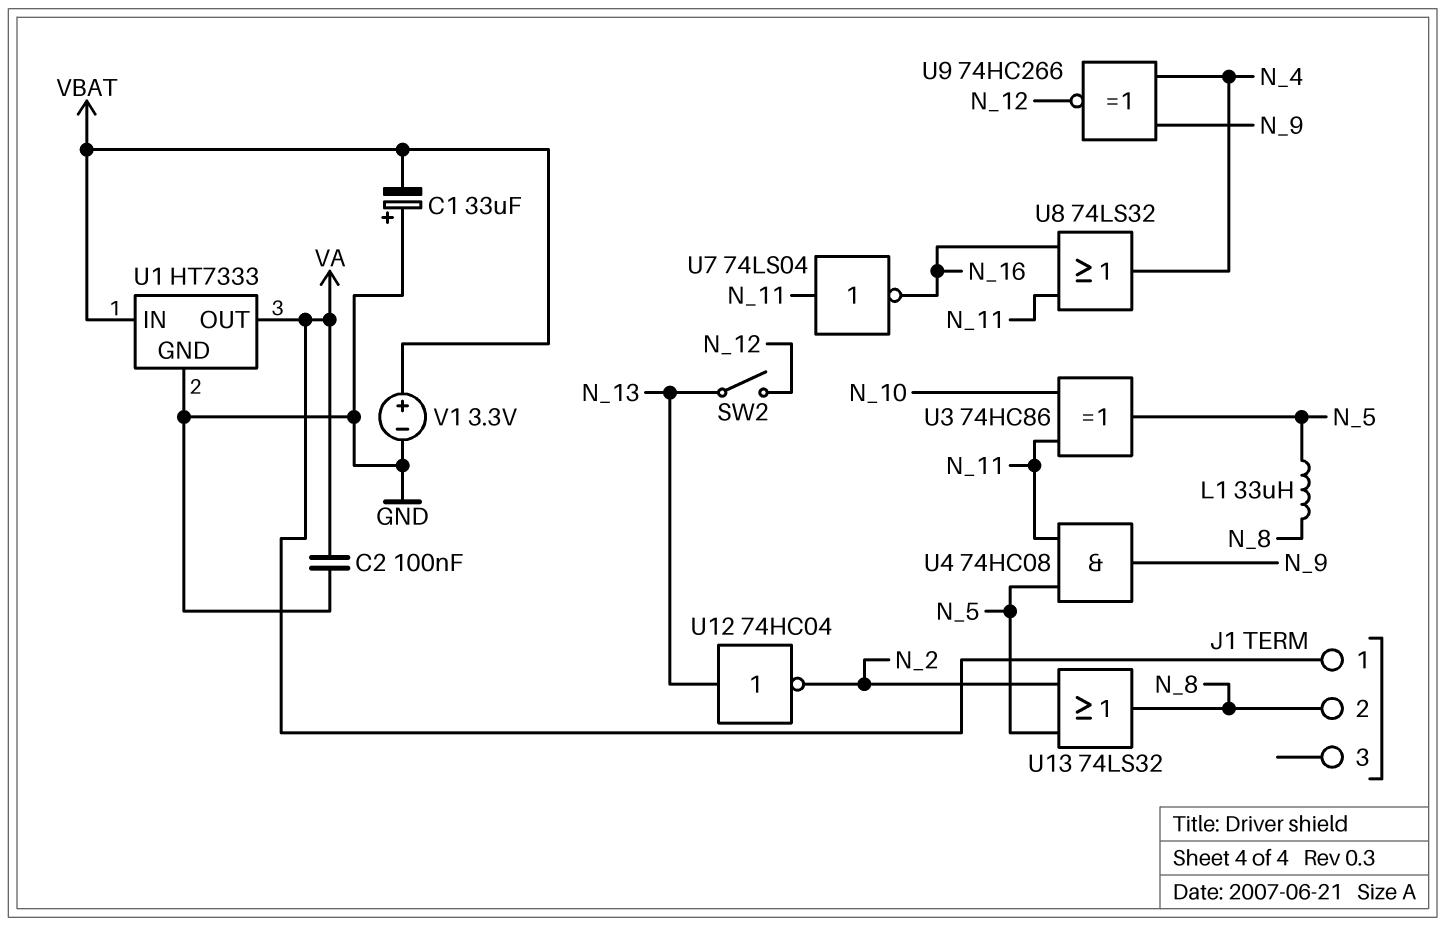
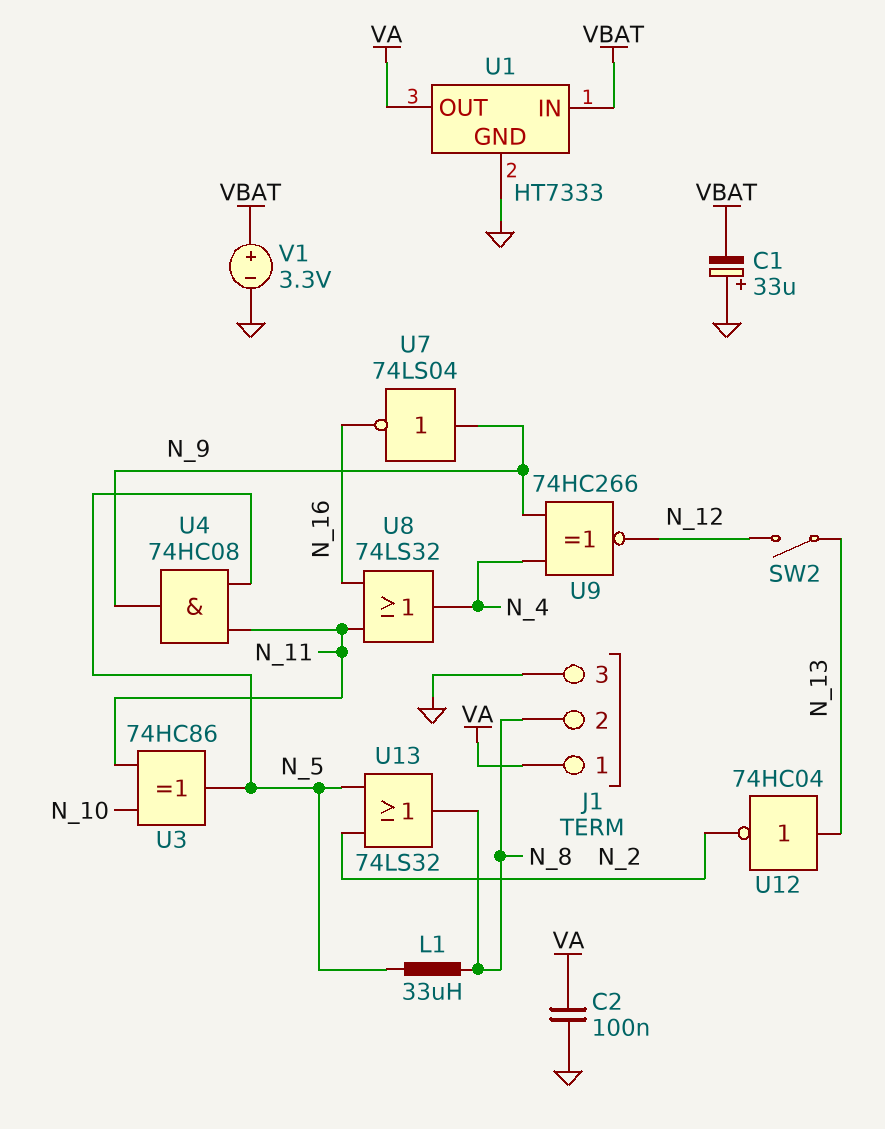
J1 pin 3: none -> GND
U7: NOT 74LS04 (in N_11, out N_16) -> NOT 74LS04 (in N_9, out N_16)

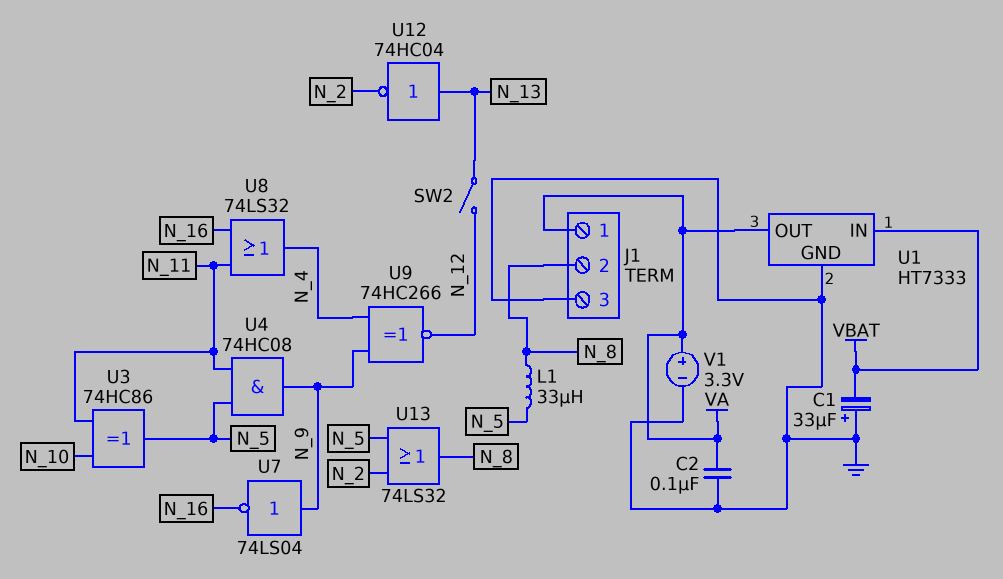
V1: 3.3V (plus VBAT, minus GND) -> 3.3V (plus VA, minus GND)

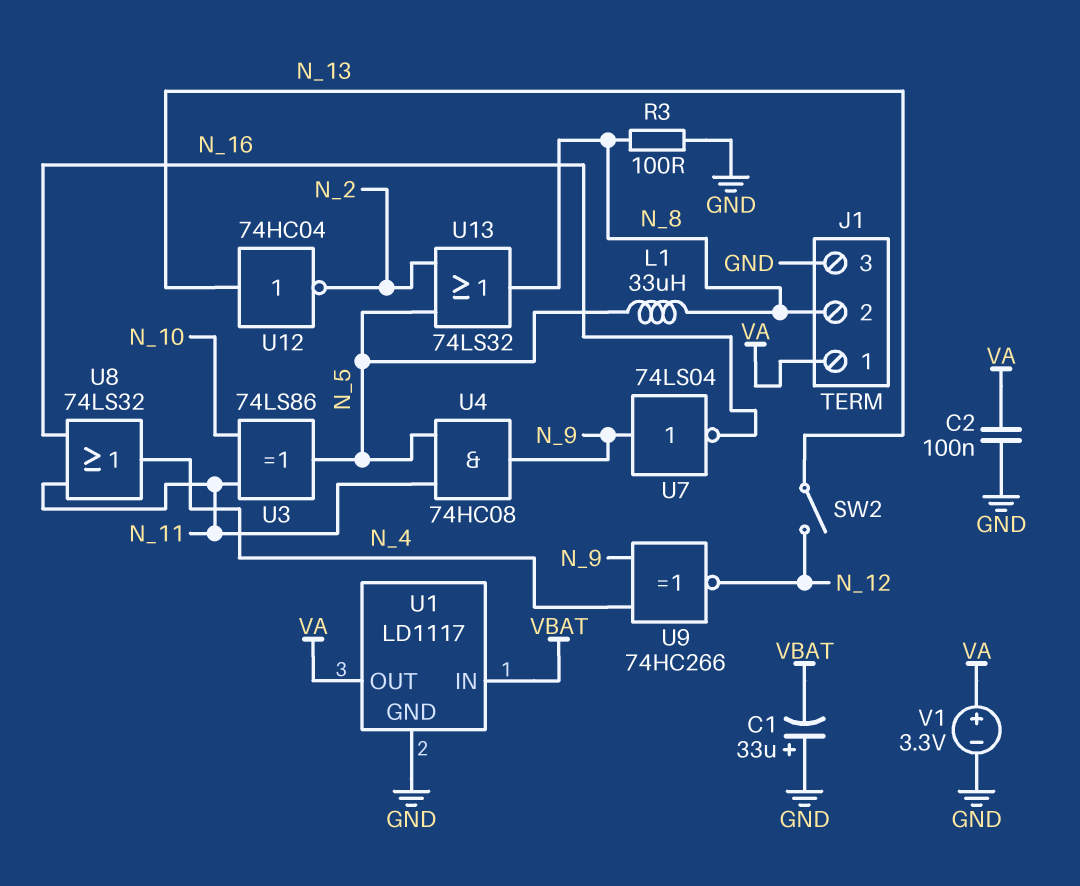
R3: none -> 100 (GND, N_8)
U1: HT7333 -> LD1117
U3: XOR 74HC86 (in N_10, in N_11, out N_5) -> XOR 74LS86 (in N_10, in N_11, out N_5)

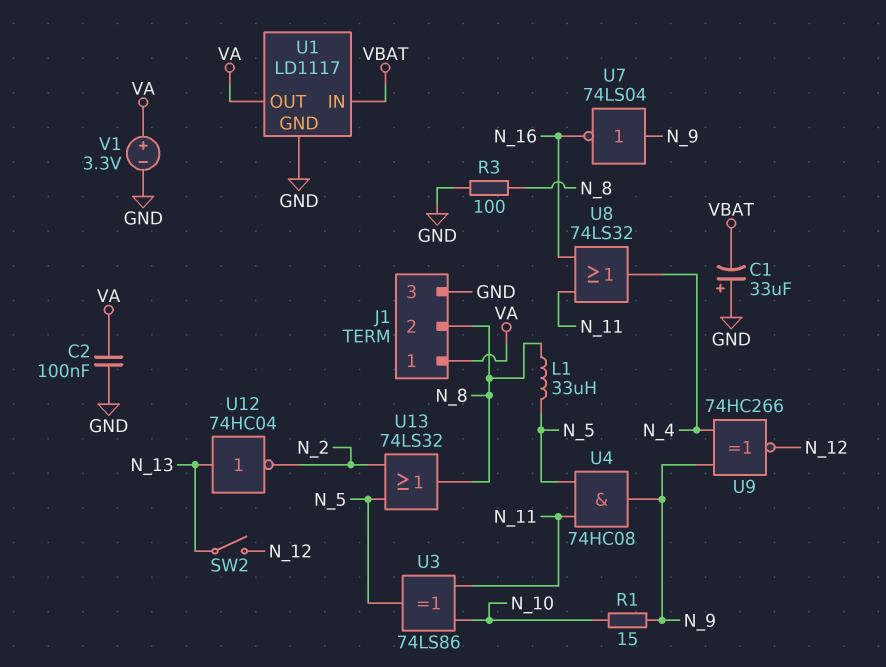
R1: none -> 15 (N_9, N_10)

